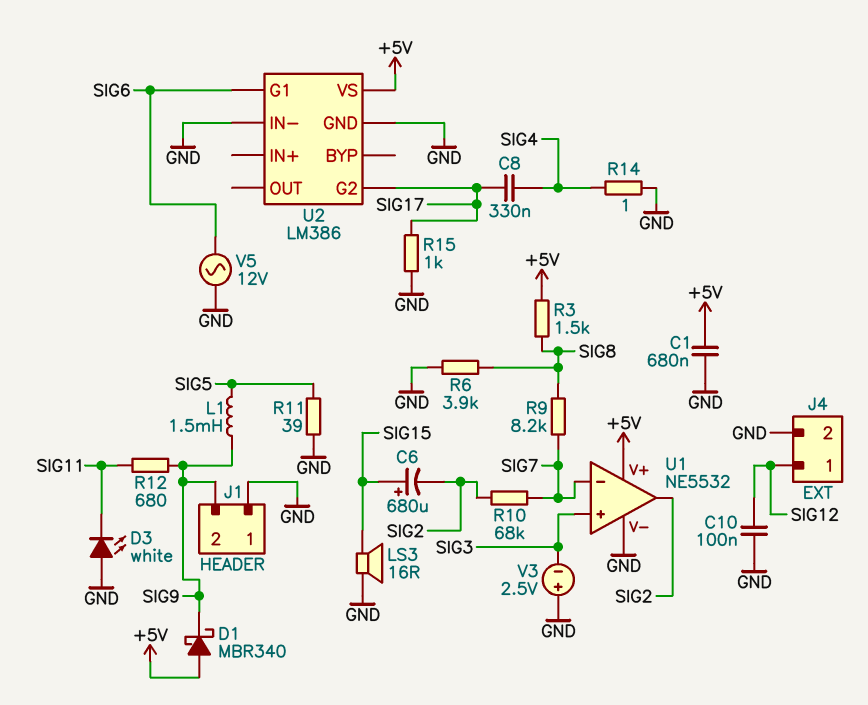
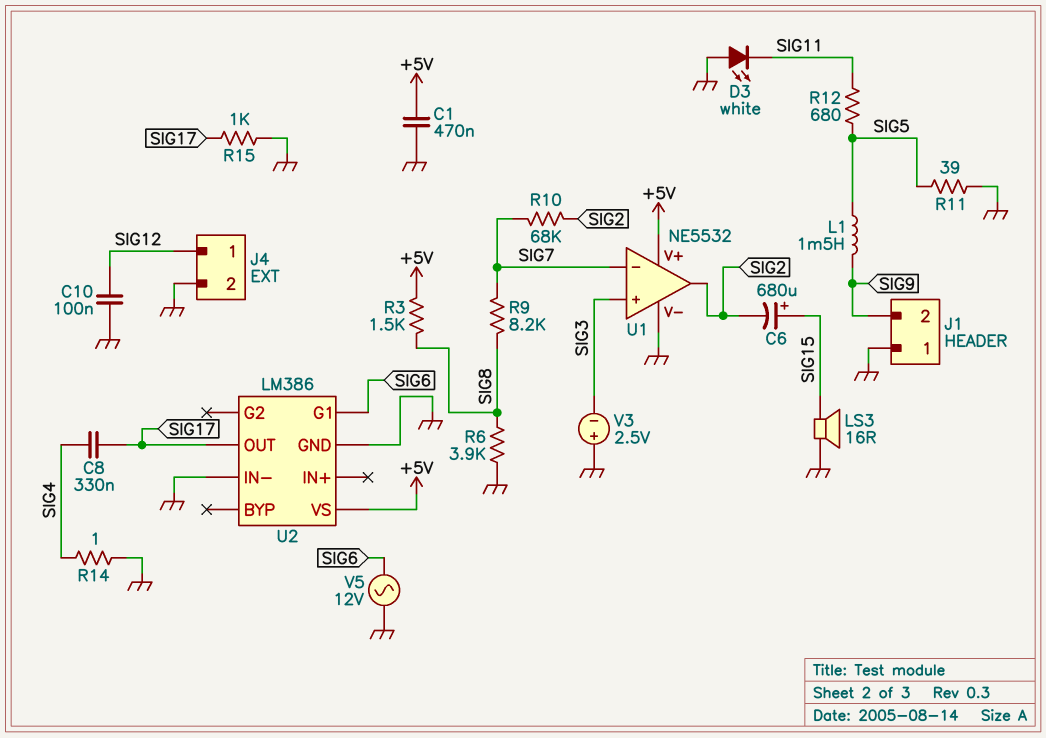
C1: 680nF (+5V, GND) -> 470nF (+5V, GND)
D1: schottky MBR340 (A +5V, K SIG9) -> none
R12: 680 (SIG9, SIG11) -> 680 (SIG5, SIG11)
U2 pin G2: SIG17 -> none
U2 pin OUT: none -> SIG17

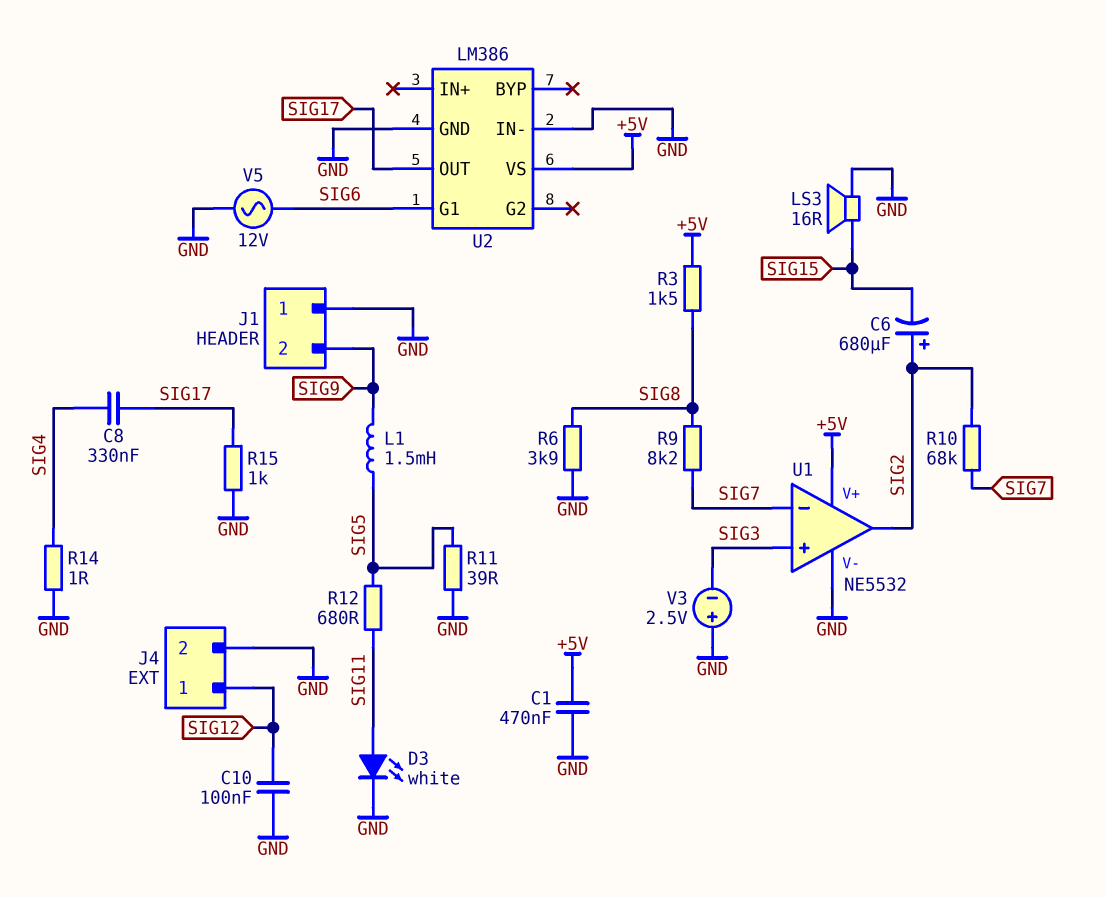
C6: 680uF (plus SIG15, minus SIG2) -> 680uF (plus SIG2, minus SIG15)
D3: LED white (A GND, K SIG11) -> LED white (A SIG11, K GND)

